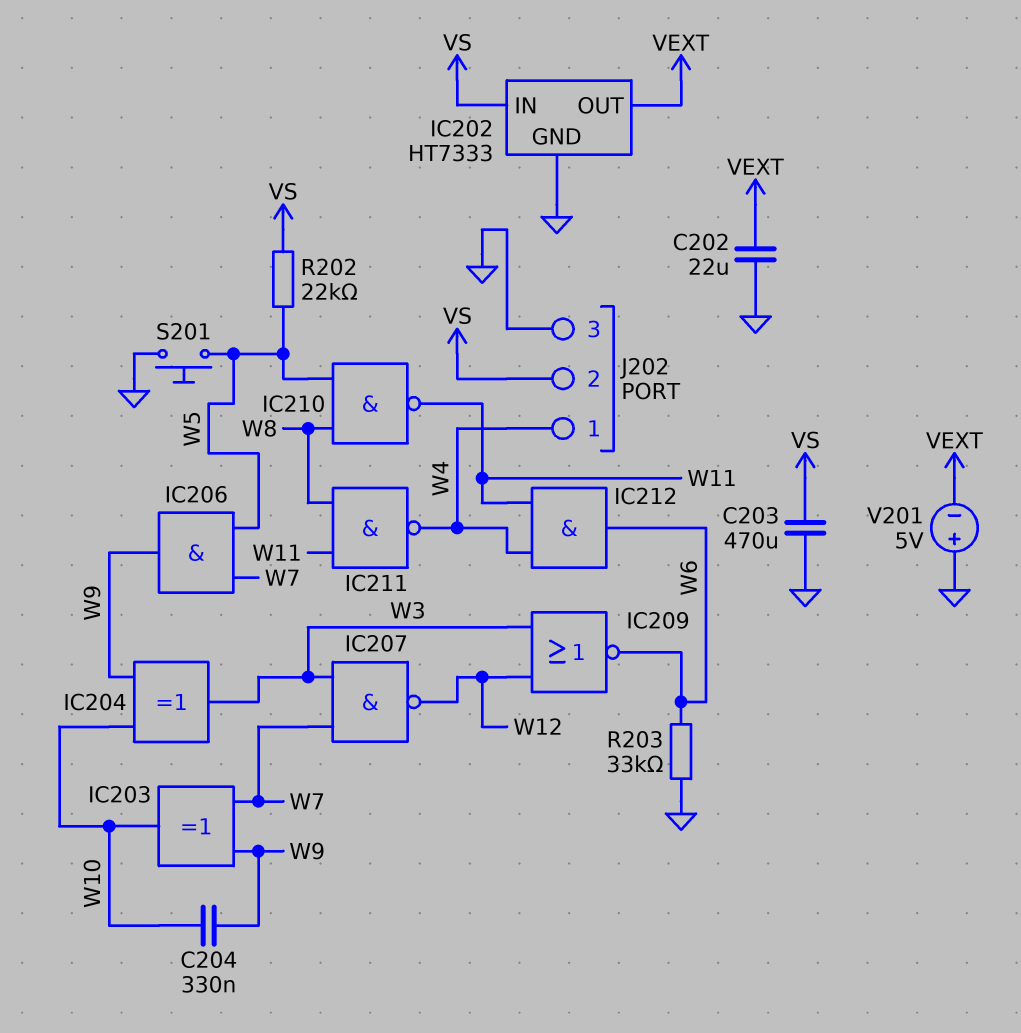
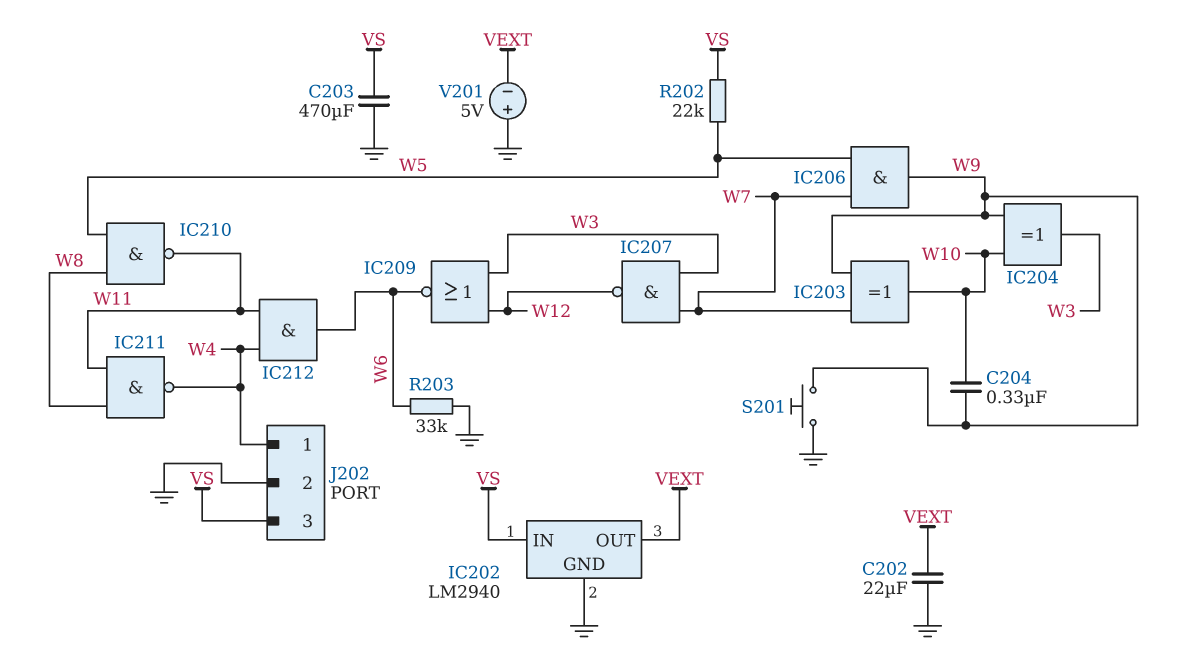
IC202: HT7333 -> LM2940
J202 pin 2: VS -> GND
J202 pin 3: GND -> VS
S201: button (GND, W5) -> button (GND, W9)

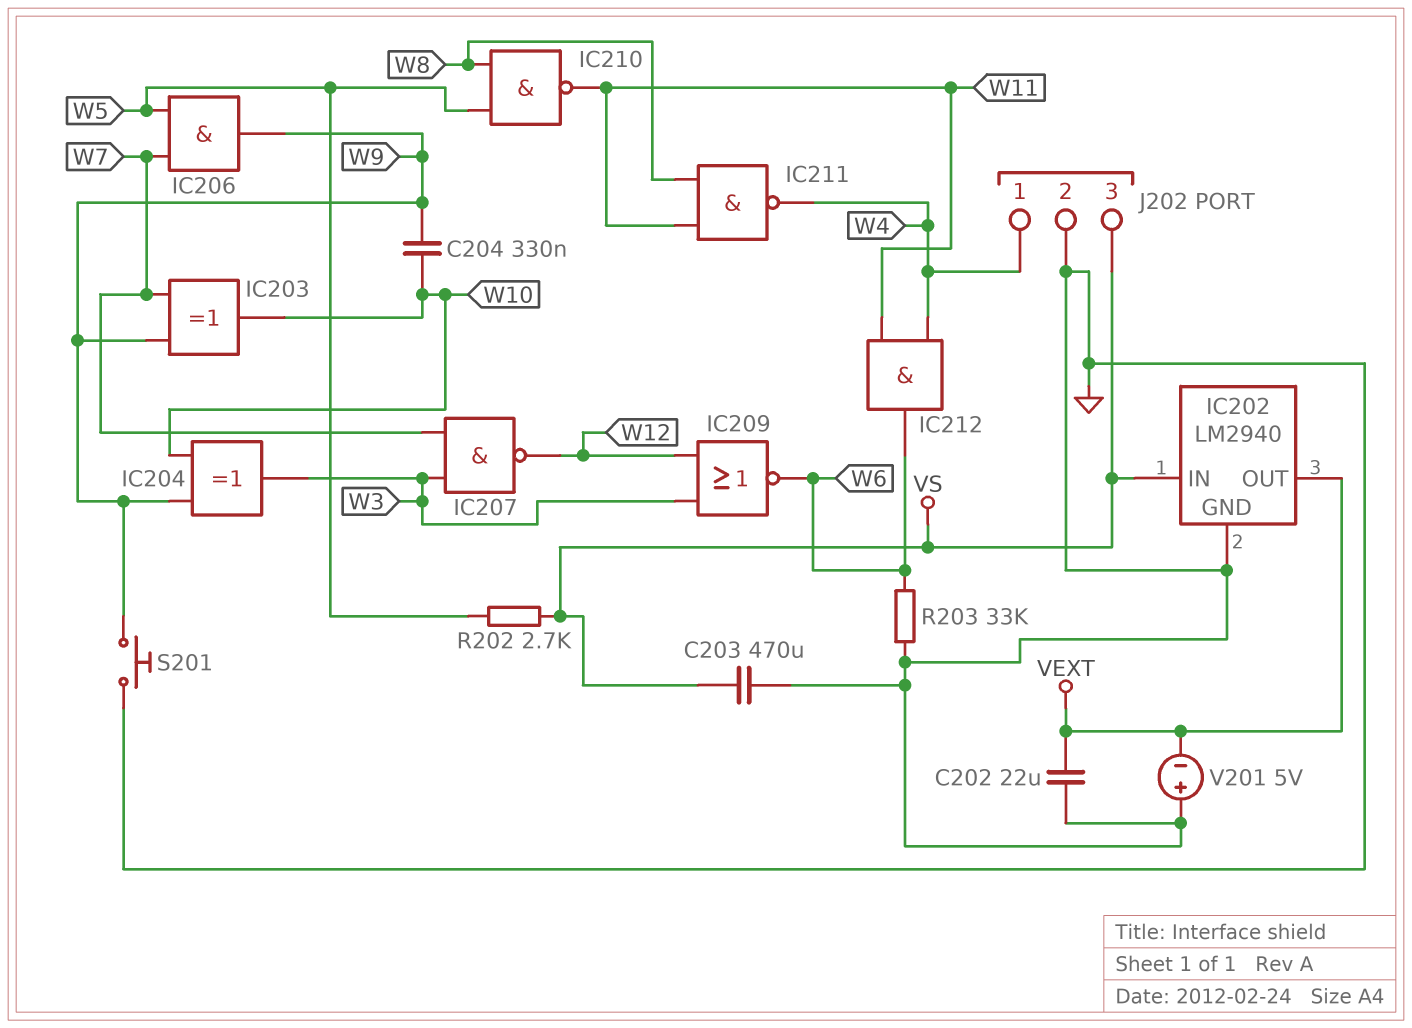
R202: 22k (VS, W5) -> 2.7k (VS, W5)

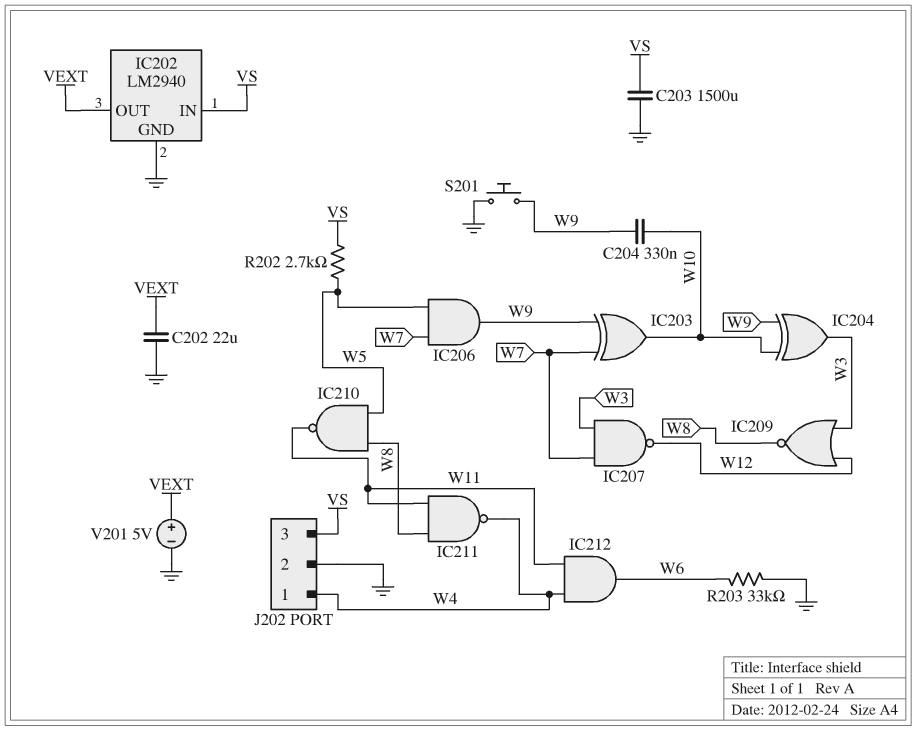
C203: 470uF (GND, VS) -> 1500uF (GND, VS)
IC209: NOR (in W3, in W12, out W6) -> NOR (in W3, in W12, out W8)
V201: 5V (plus GND, minus VEXT) -> 5V (plus VEXT, minus GND)

